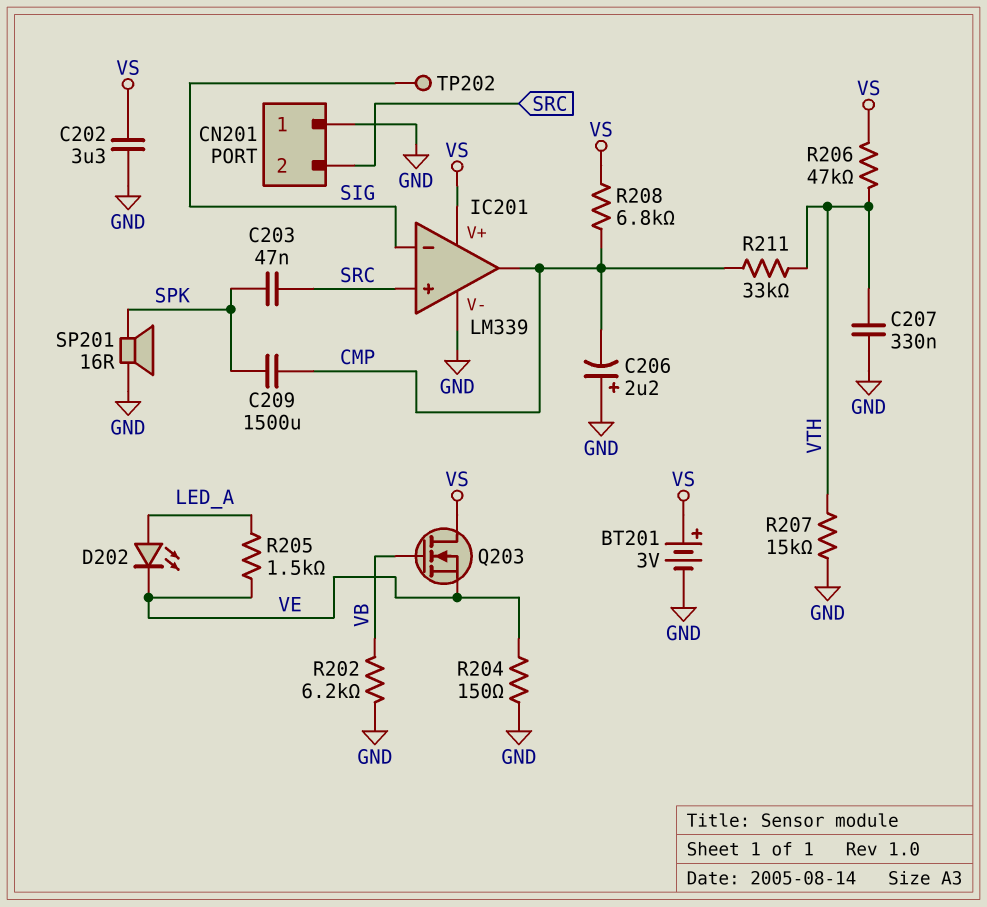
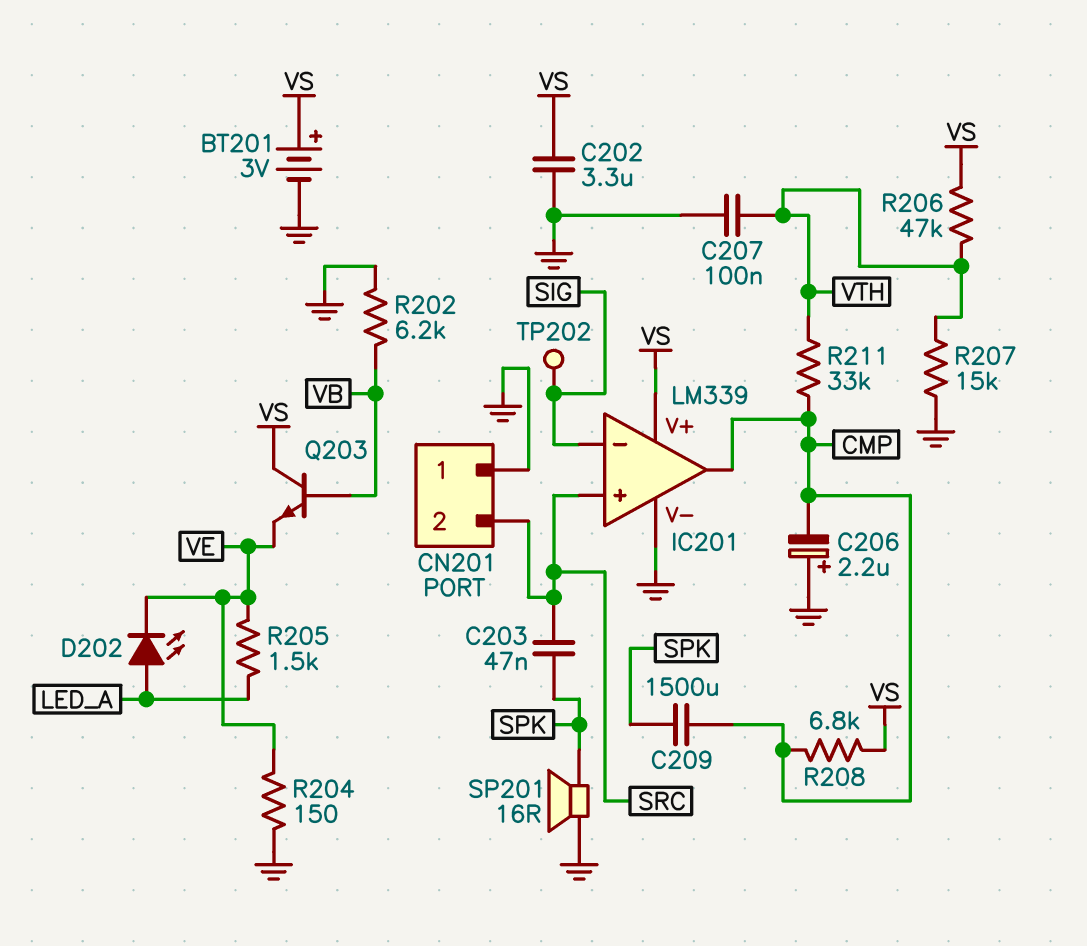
C207: 330nF (GND, VTH) -> 100nF (GND, VTH)
Q203: NMOS (G VB, D VS, S VE) -> NPN (B VB, C VS, E VE)

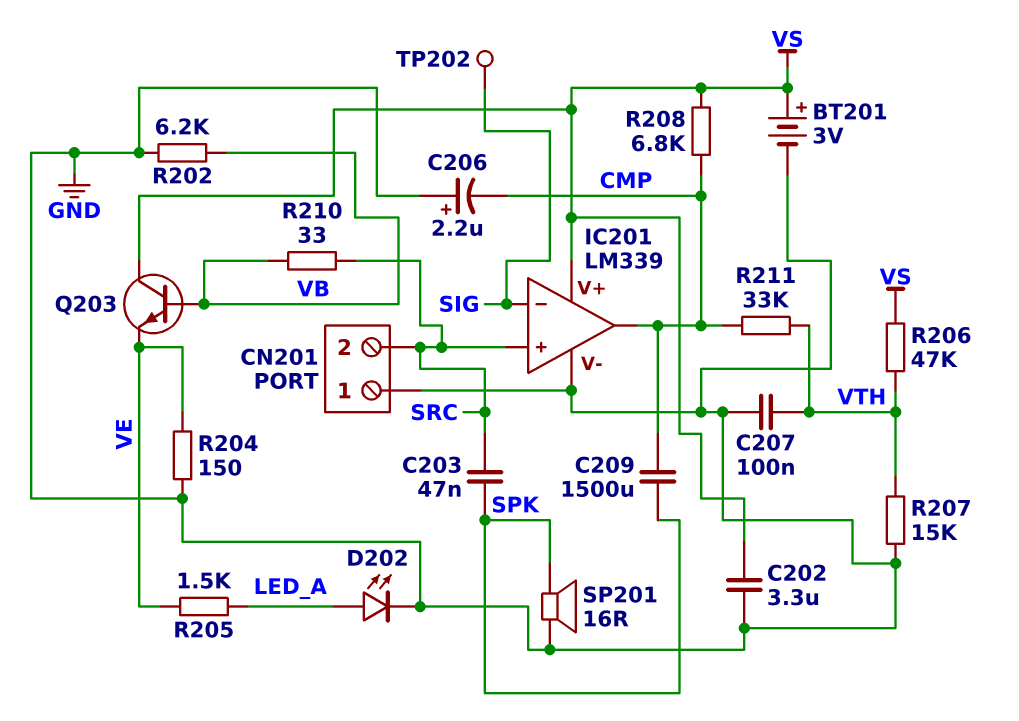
D202: LED (A LED_A, K VE) -> LED (A LED_A, K GND)
R210: none -> 33 (SRC, VB)

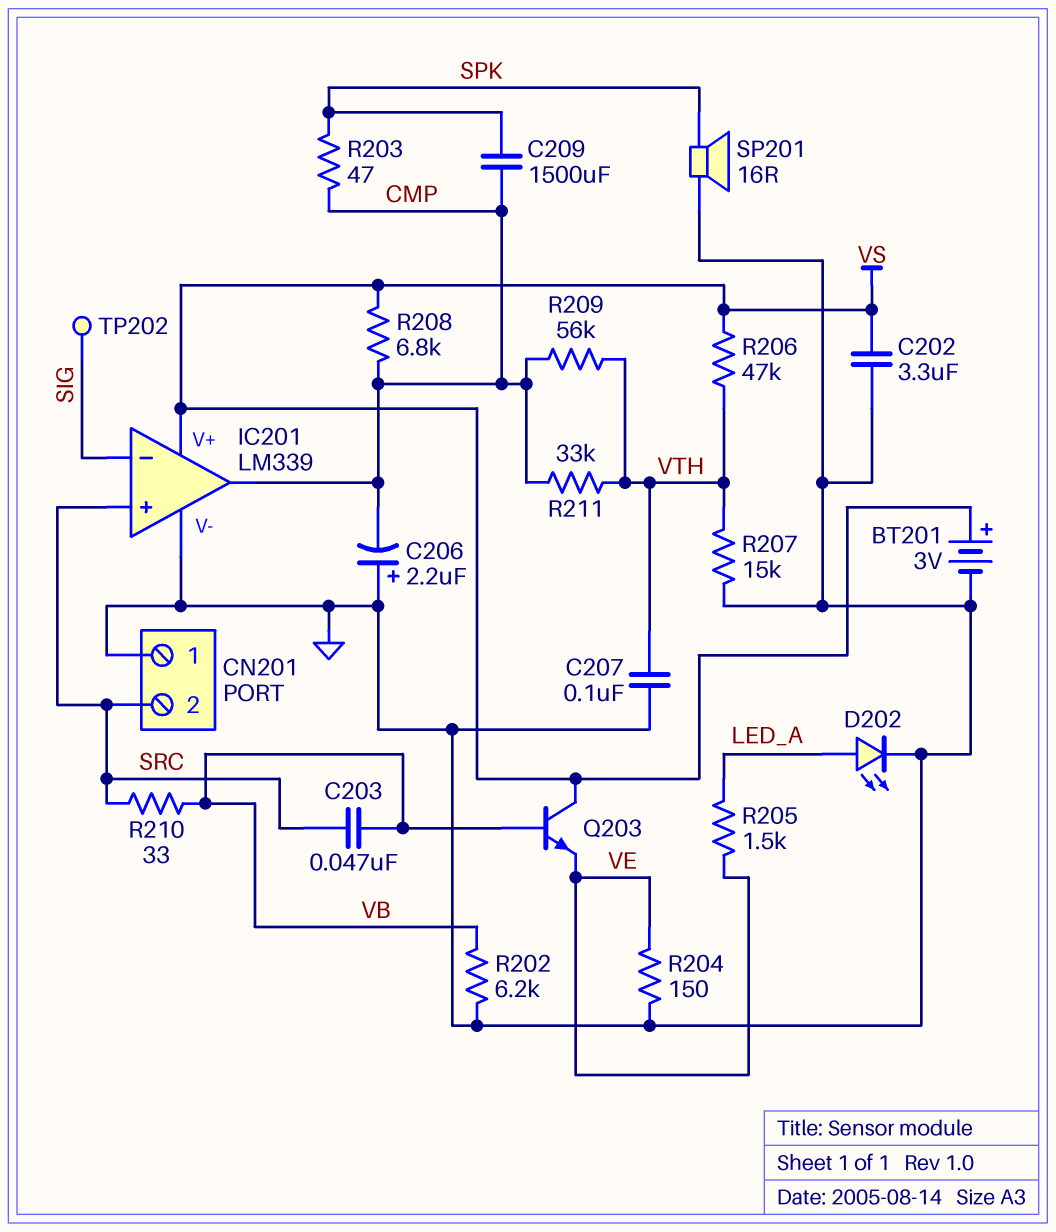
C203: 47nF (SPK, SRC) -> 47nF (SRC, VB)
R203: none -> 47 (CMP, SPK)
R209: none -> 56k (CMP, VTH)

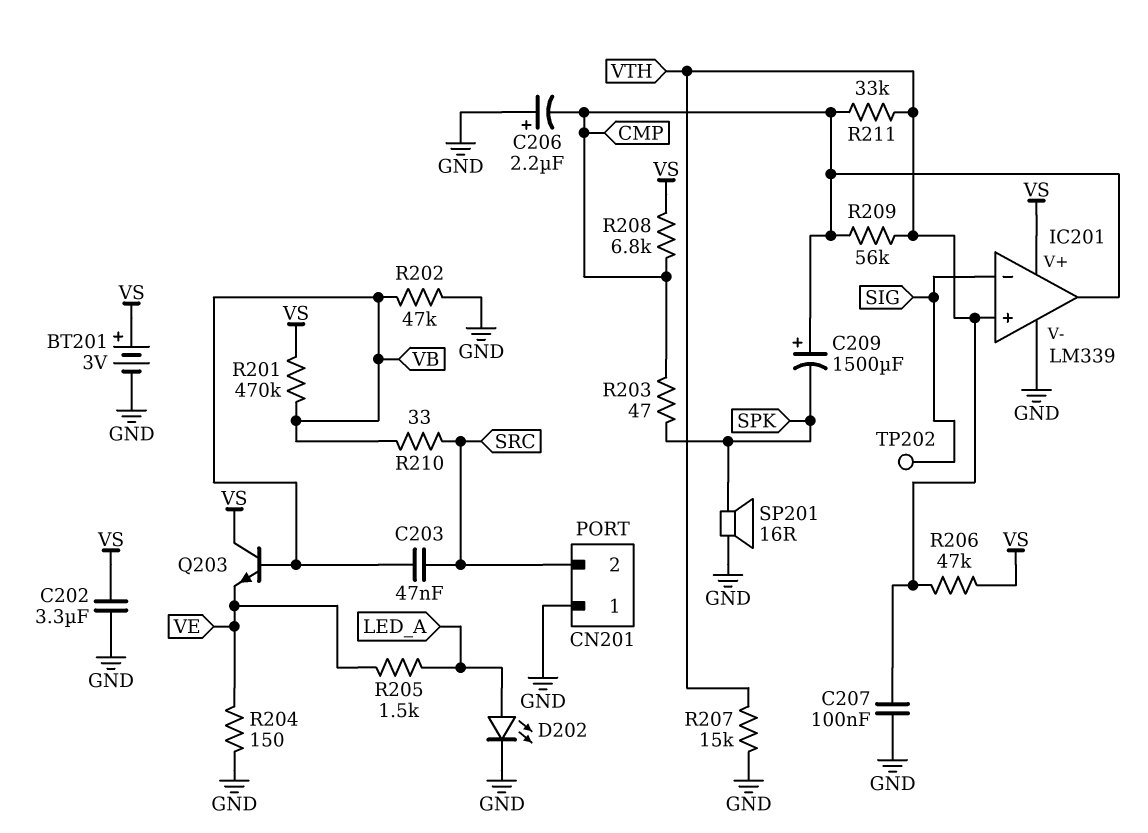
C209: 1500uF (CMP, SPK) -> 1500uF (plus CMP, minus SPK)
IC201 pin in+: SRC -> VTH
R201: none -> 470k (VB, VS)
R202: 6.2k (GND, VB) -> 47k (GND, VB)

